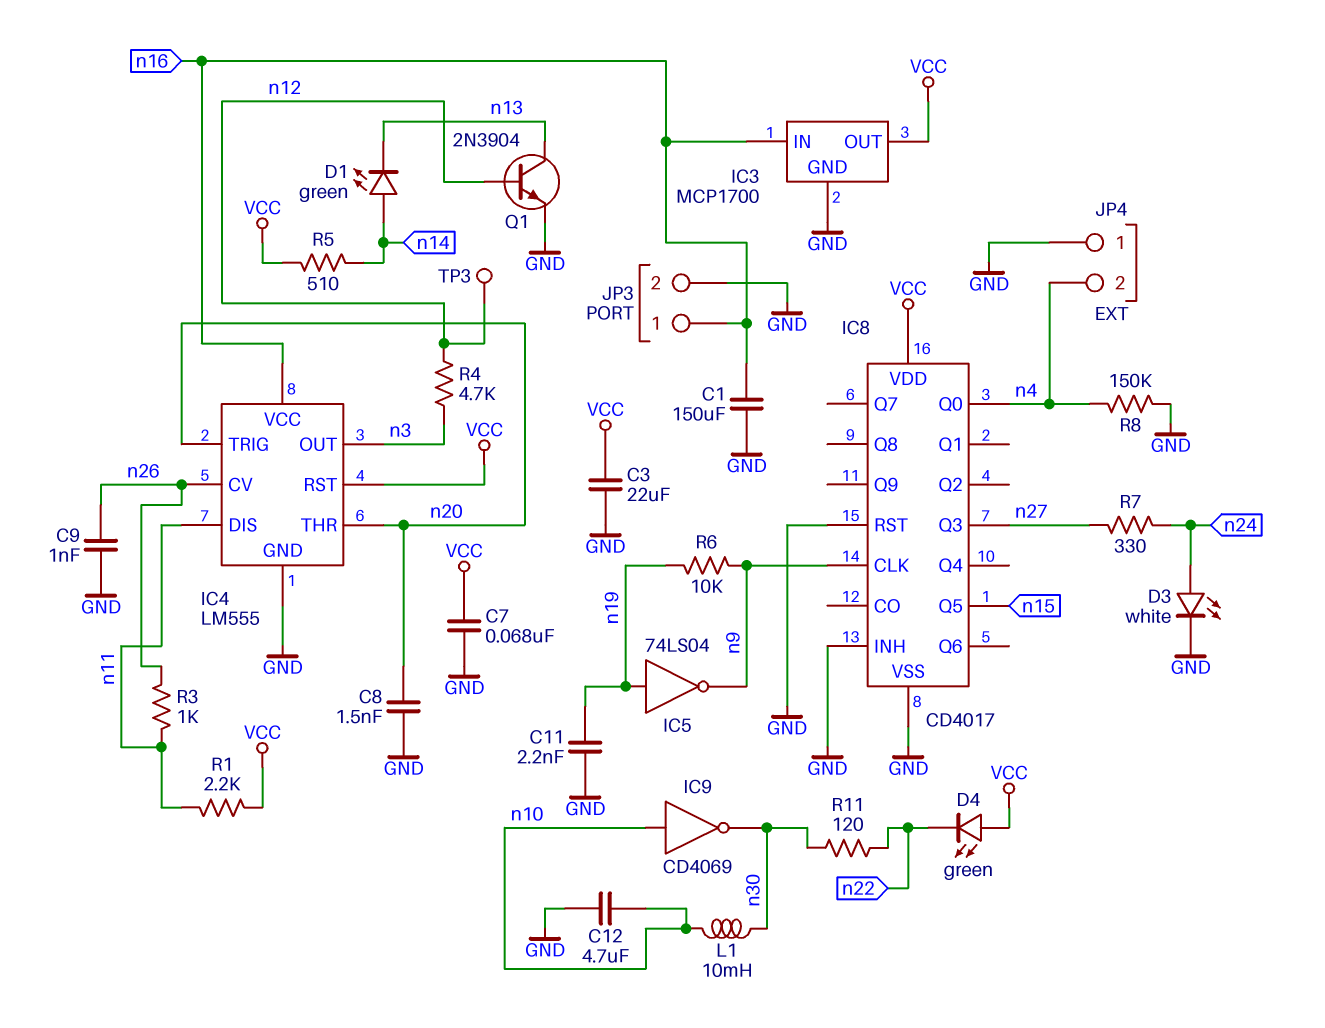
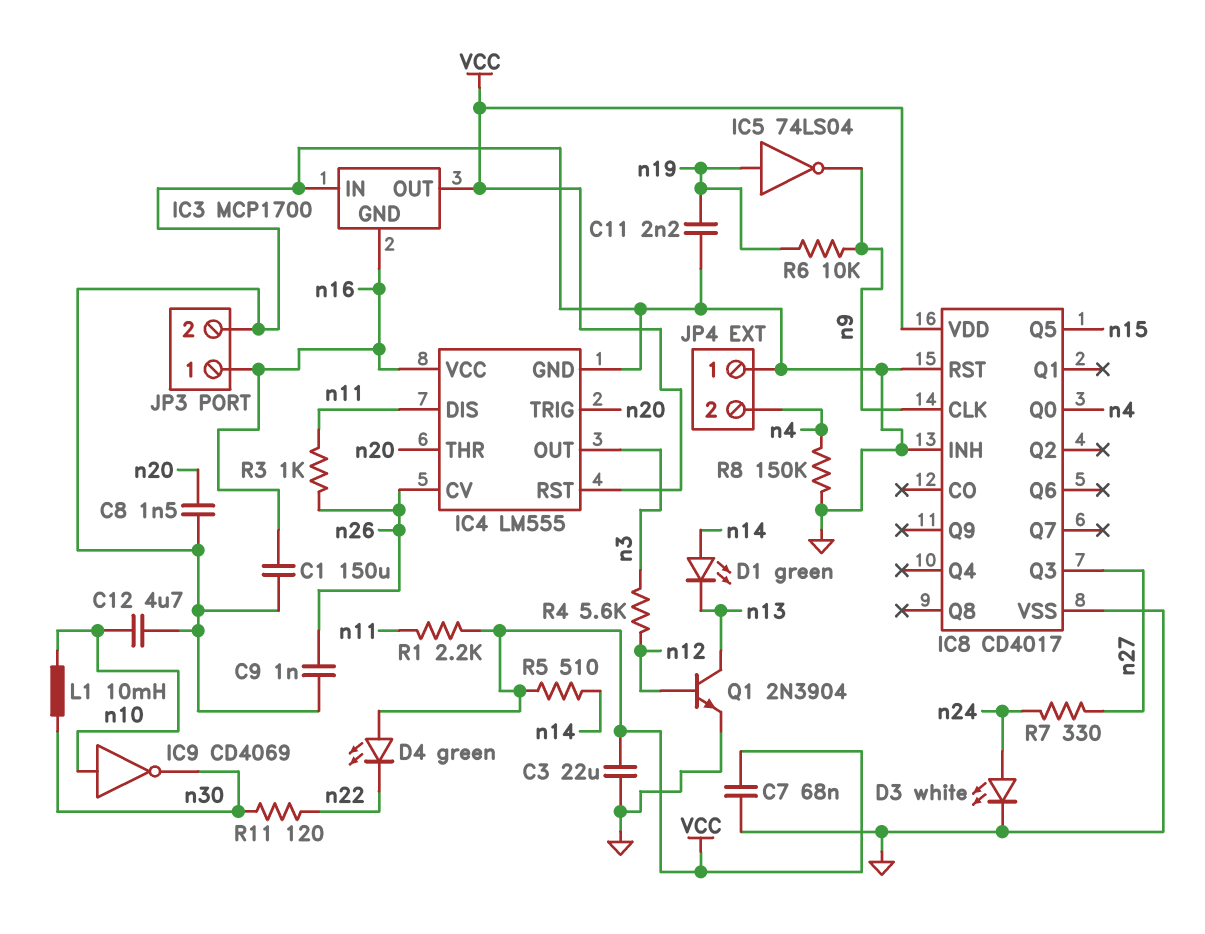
IC3 pin GND: GND -> n16
IC3 pin IN: n16 -> GND
R4: 4.7k (n3, n12) -> 5.6k (n3, n12)
TP3: test point (n12) -> none

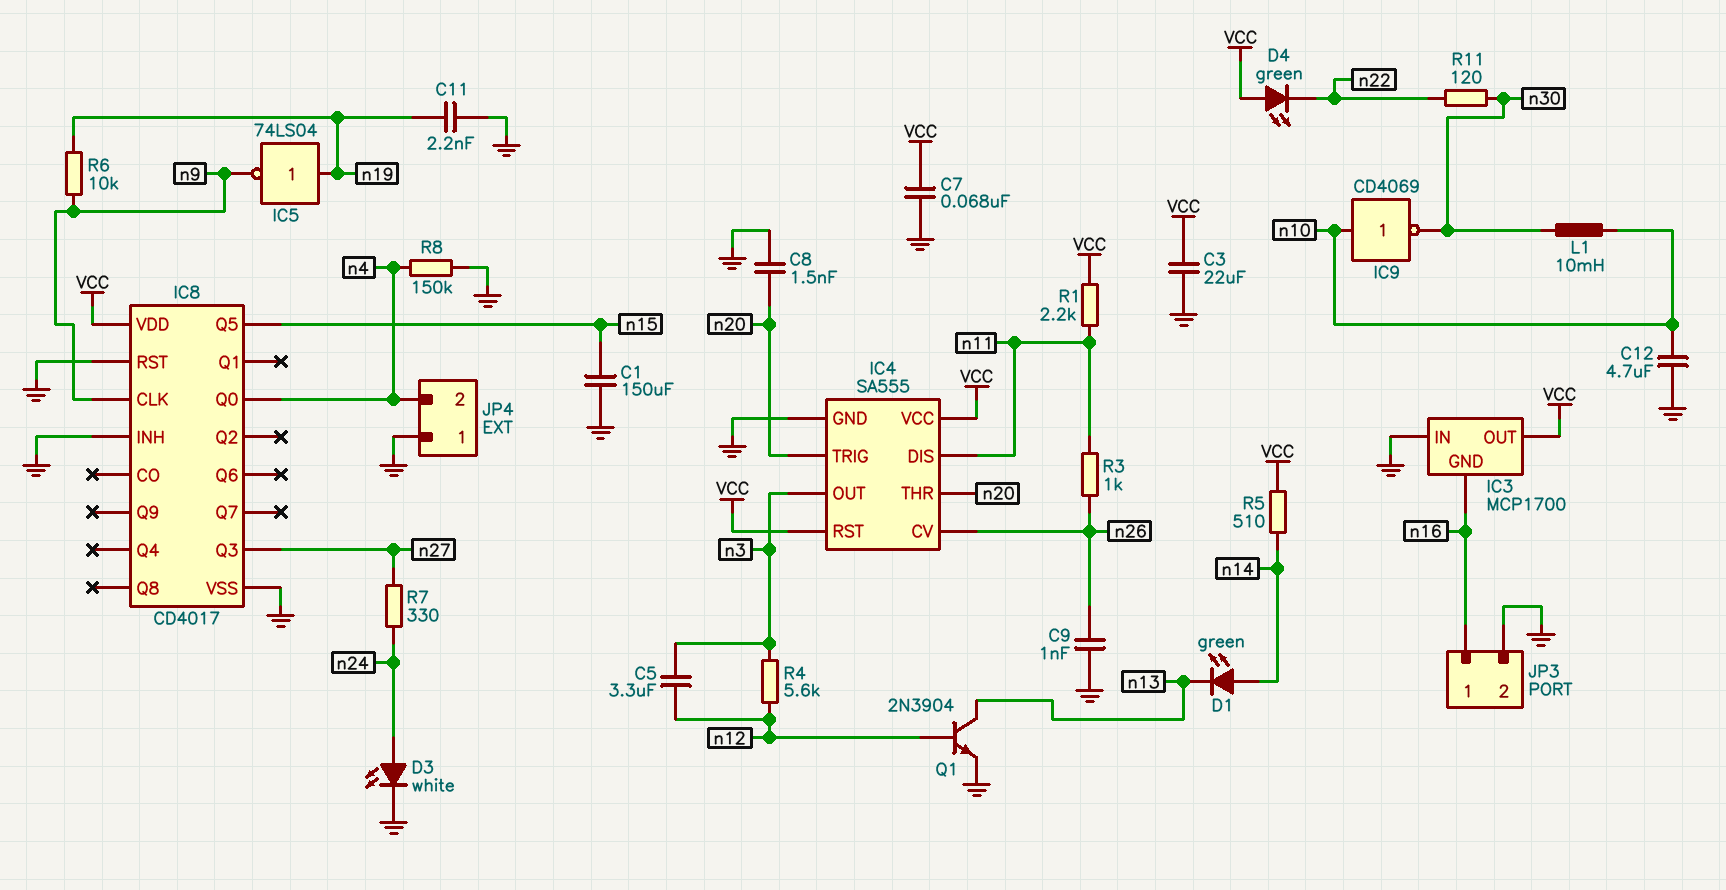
C1: 150uF (GND, n16) -> 150uF (GND, n15)
C5: none -> 3.3uF (n3, n12)
IC4: LM555 -> SA555
IC4 pin VCC: n16 -> VCC

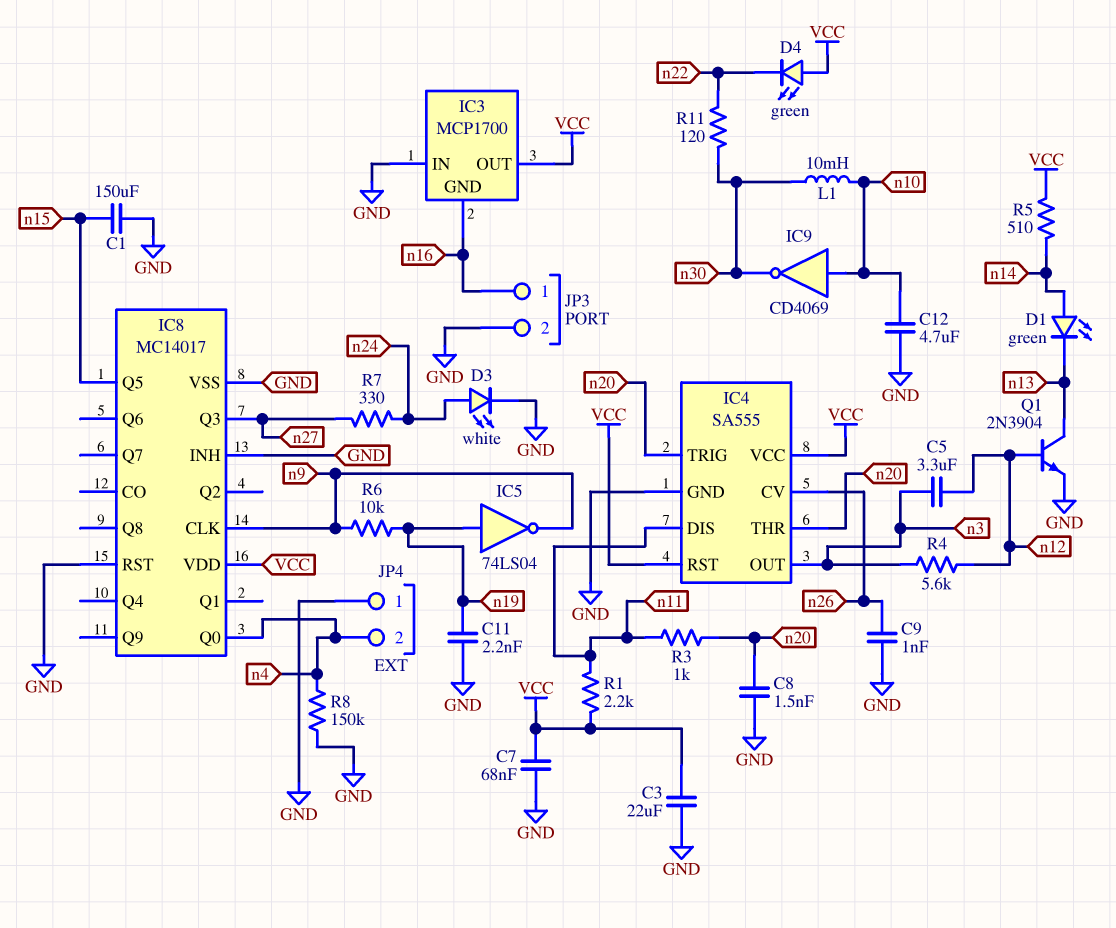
IC8: CD4017 -> MC14017
R3: 1k (n11, n26) -> 1k (n11, n20)

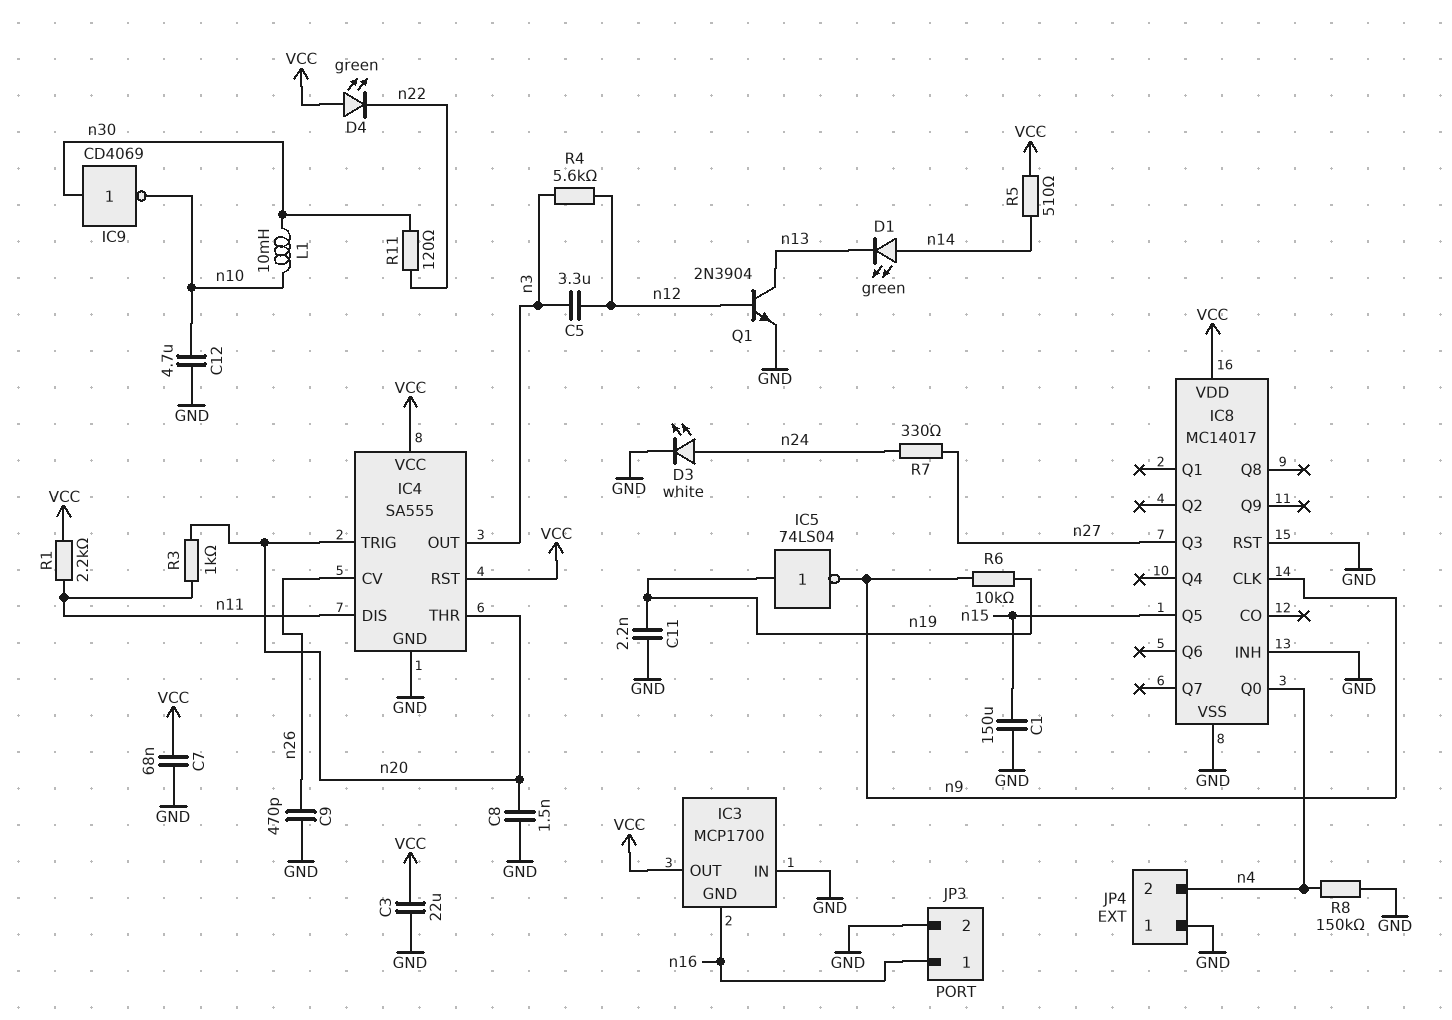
C9: 1nF (GND, n26) -> 470pF (GND, n26)
IC9: NOT CD4069 (in n10, out n30) -> NOT CD4069 (in n30, out n10)

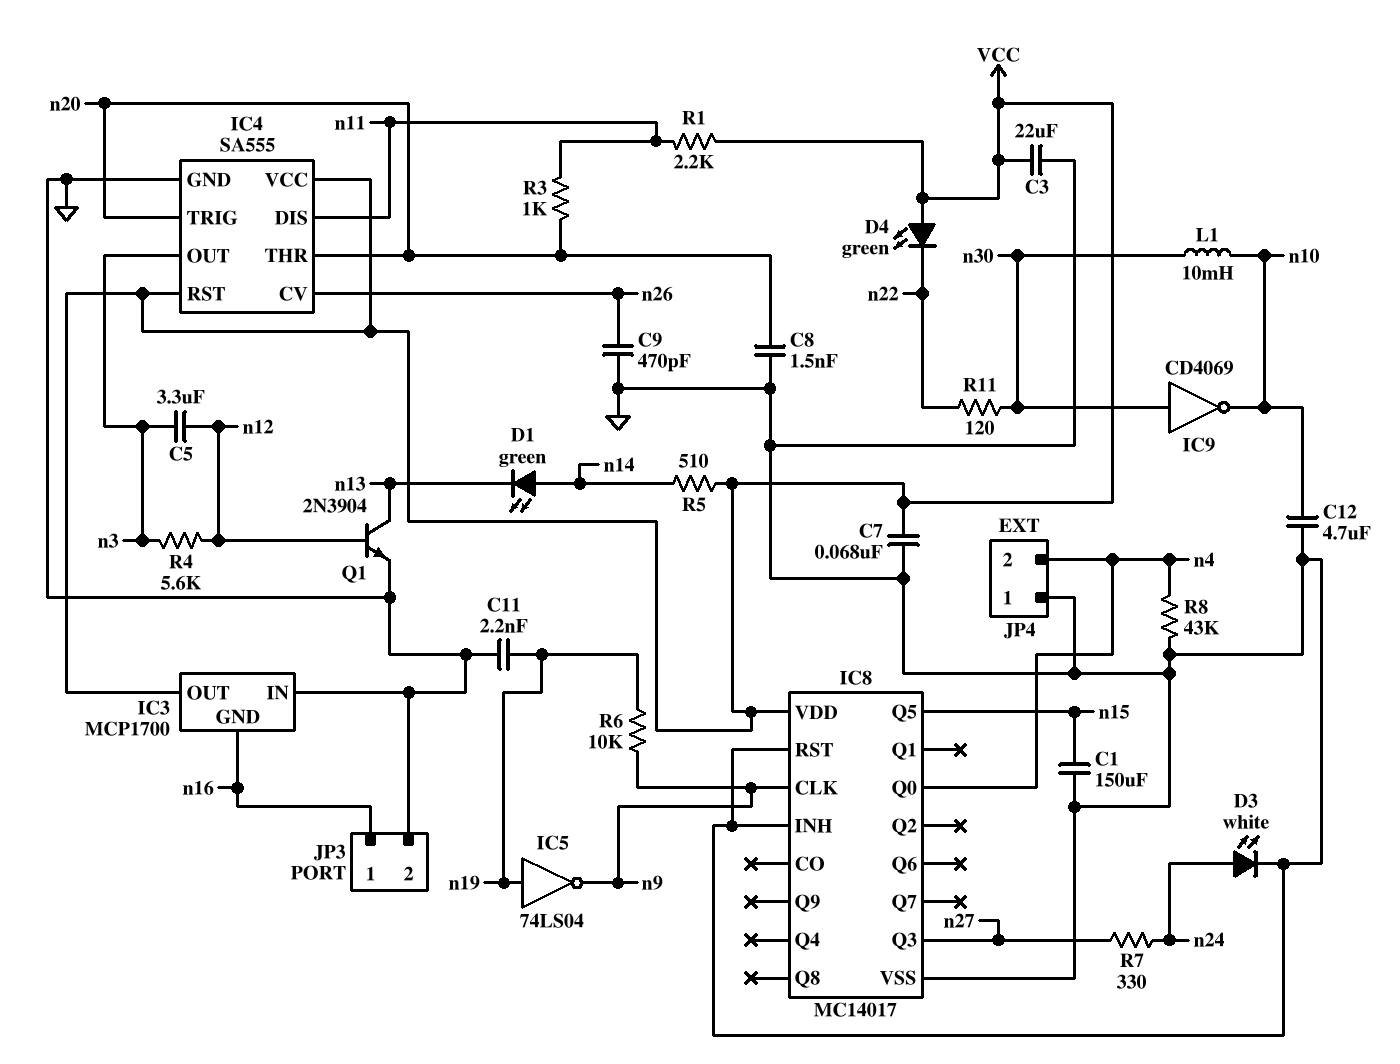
R8: 150k (GND, n4) -> 43k (GND, n4)

